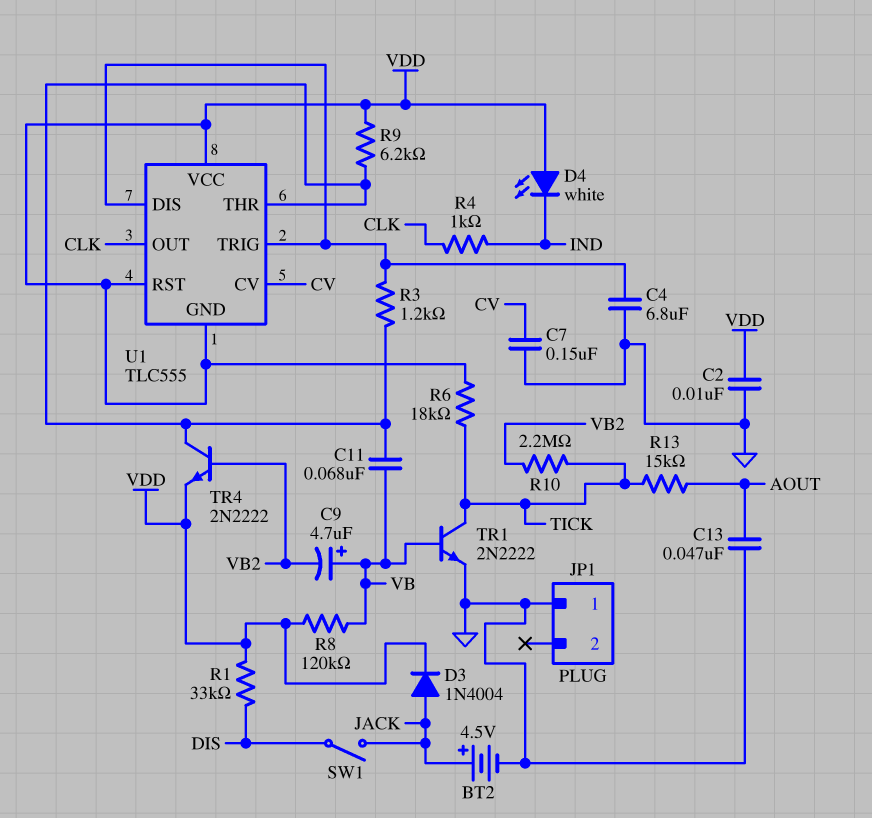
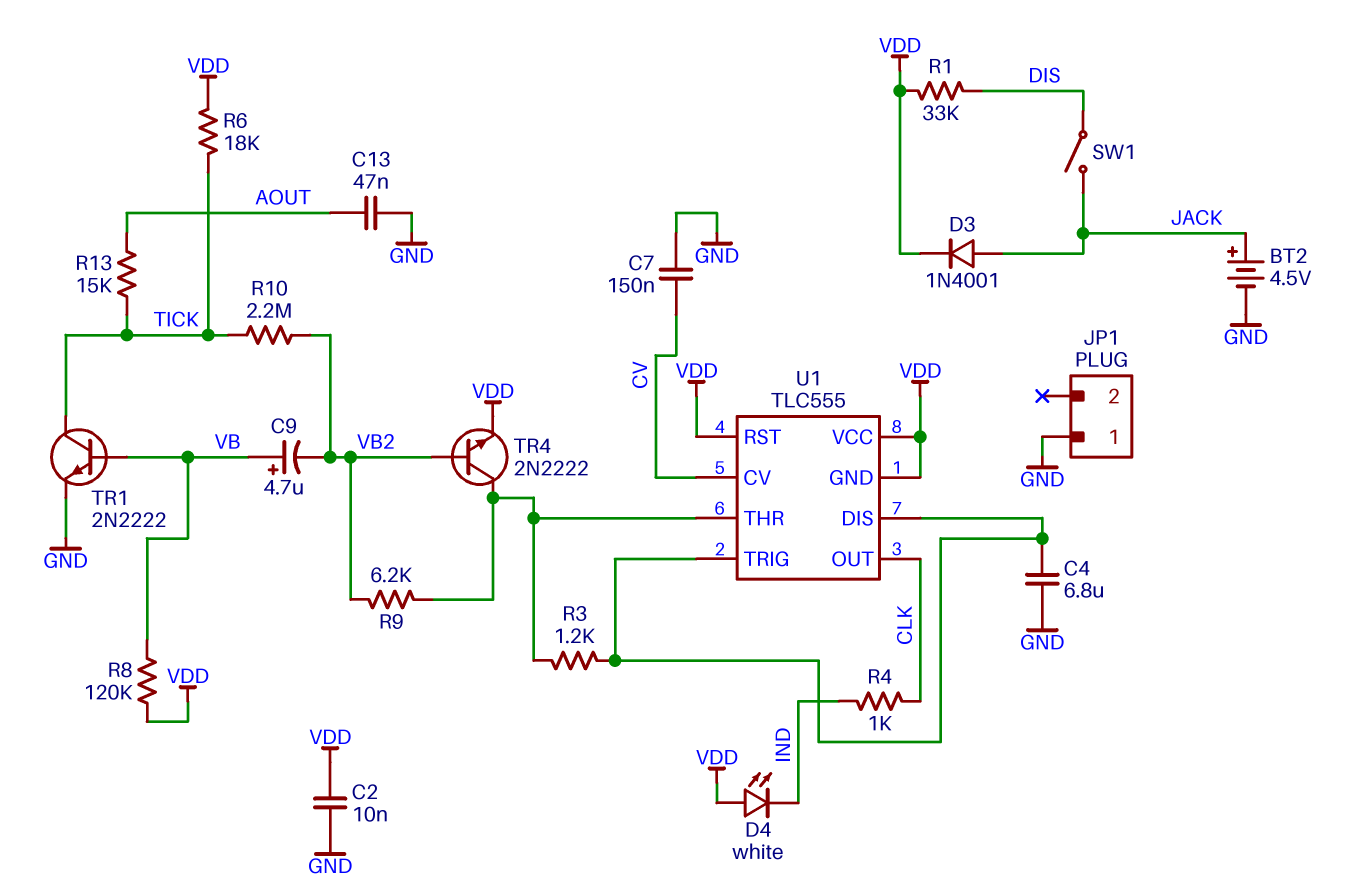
C11: 68nF (U1/THR, VB) -> none
D3: diode 1N4004 (A JACK, K VDD) -> diode 1N4001 (A JACK, K VDD)
R9: 6.2k (U1/THR, VDD) -> 6.2k (U1/THR, VB2)

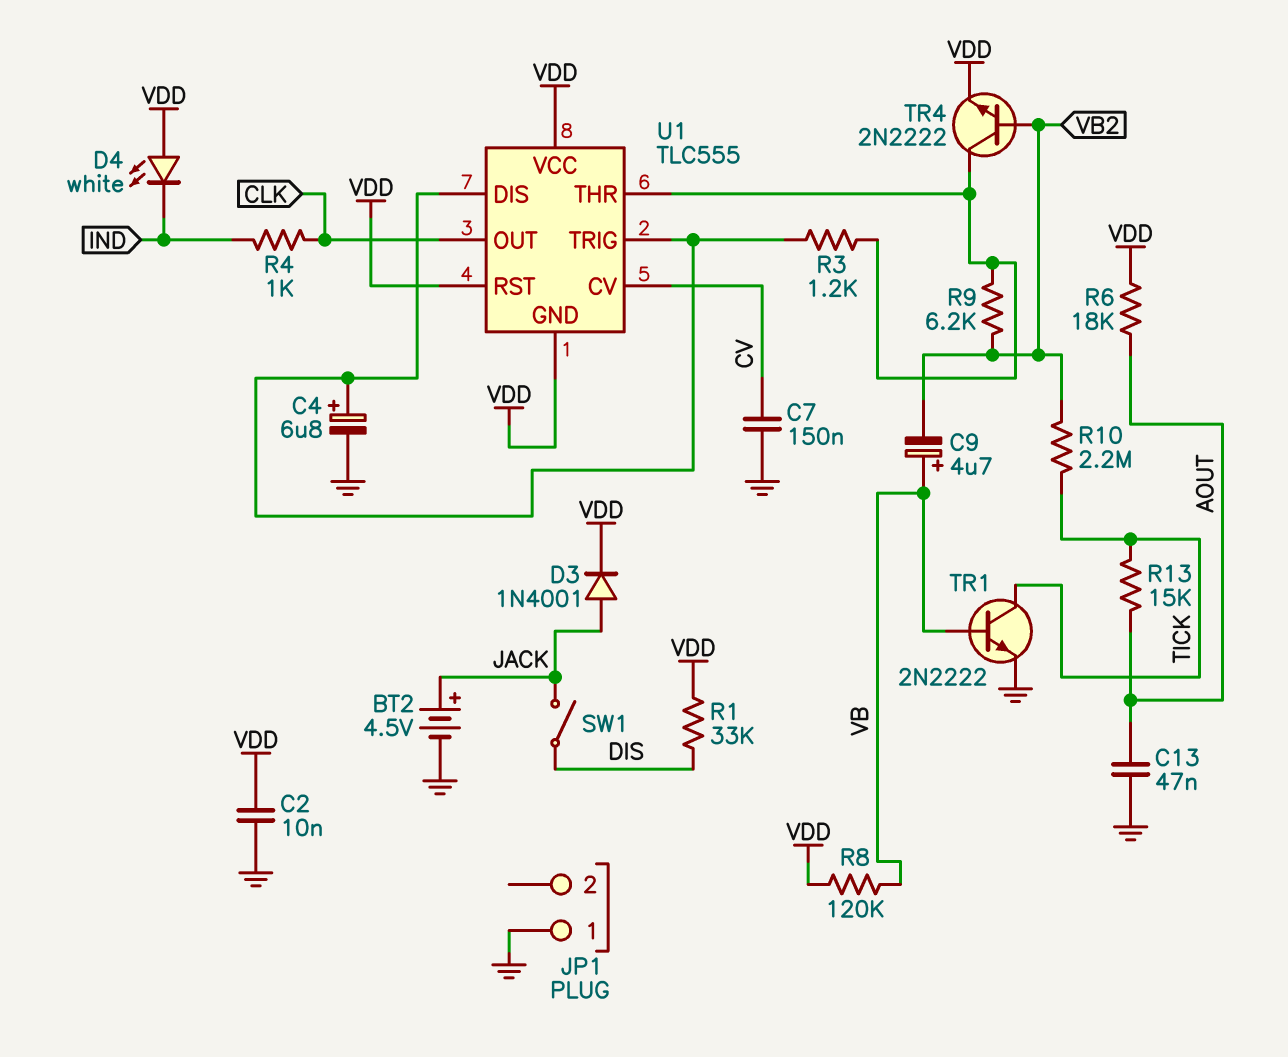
C4: 6.8uF (GND, U1/DIS) -> 6.8uF (plus U1/DIS, minus GND)
R6: 18k (TICK, VDD) -> 18k (AOUT, VDD)

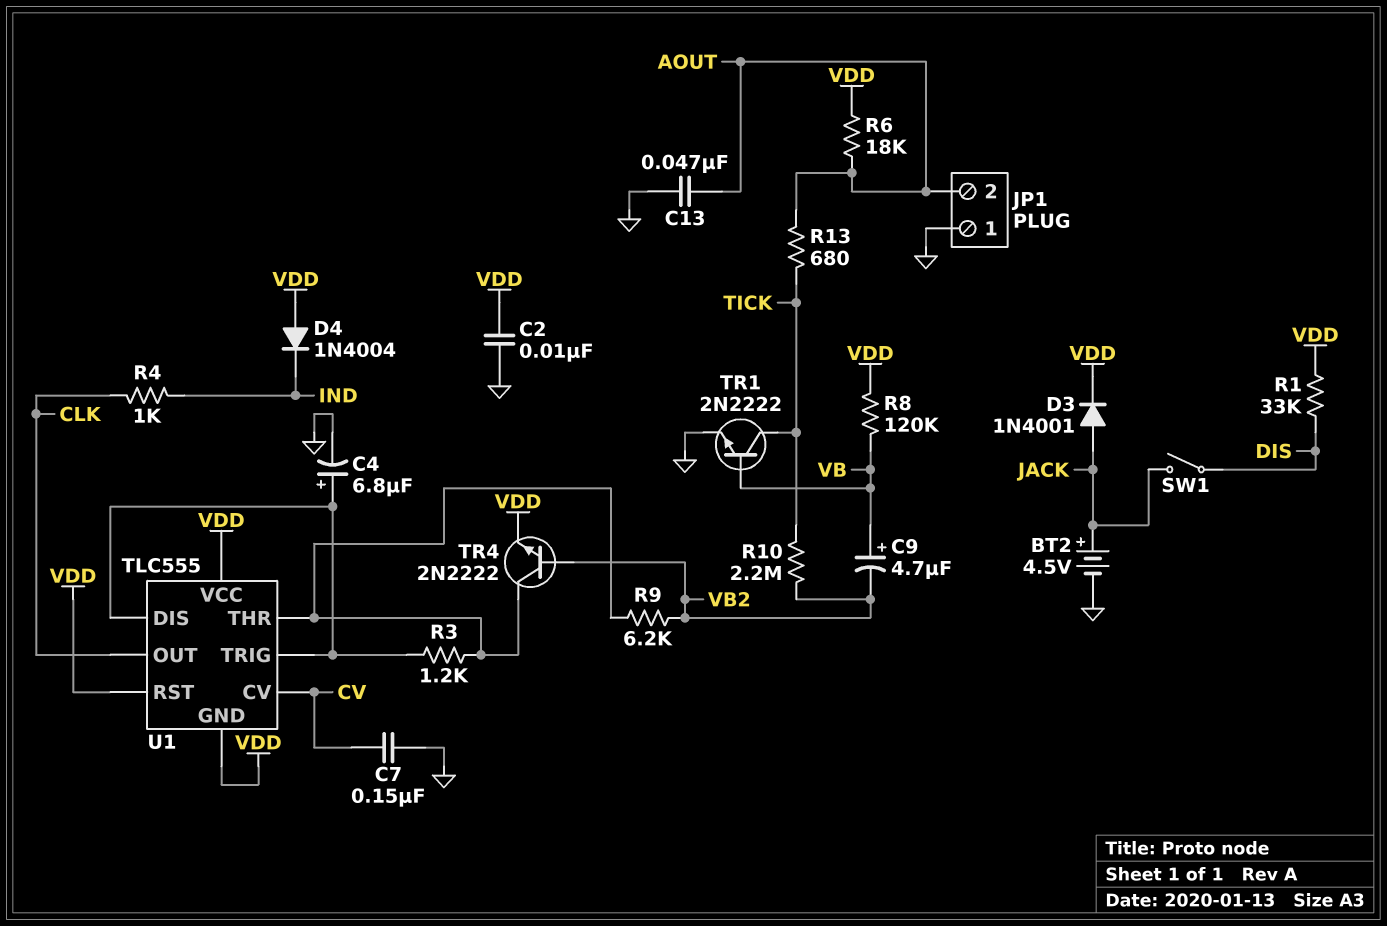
D4: LED white (A VDD, K IND) -> diode 1N4004 (A VDD, K IND)
JP1 pin 2: none -> AOUT
R13: 15k (AOUT, TICK) -> 680 (AOUT, TICK)

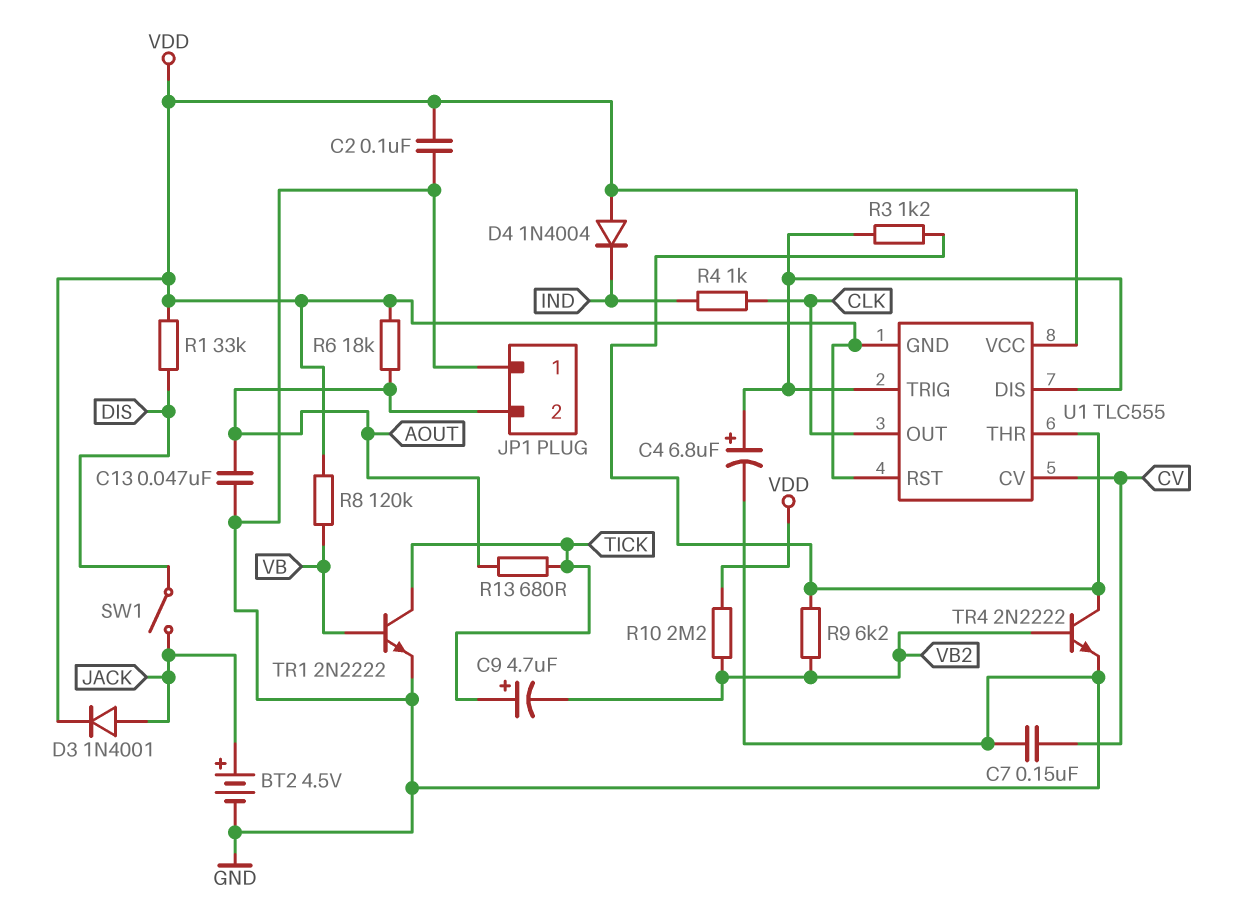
C2: 10nF (GND, VDD) -> 100nF (GND, VDD)
C9: 4.7uF (plus VB, minus VB2) -> 4.7uF (plus TICK, minus VB2)
R10: 2.2M (TICK, VB2) -> 2.2M (VB2, VDD)
TR4: NPN 2N2222 (B VB2, C U1/THR, E VDD) -> NPN 2N2222 (B VB2, C U1/THR, E GND)

